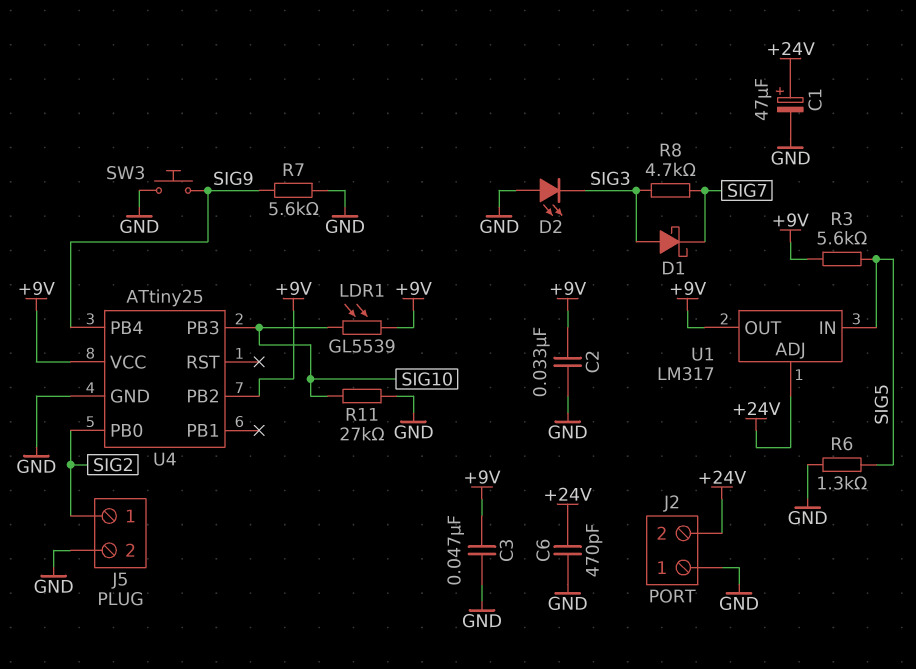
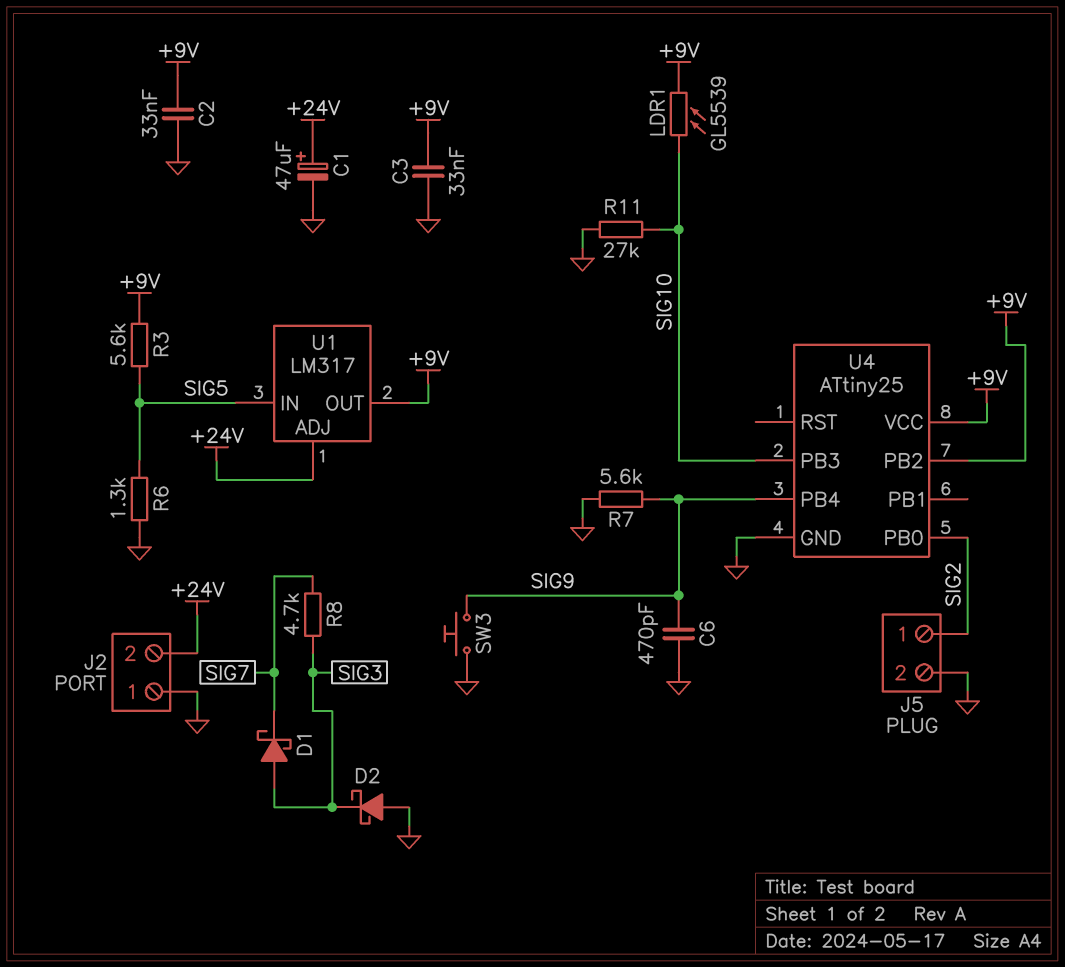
C3: 47nF (+9V, GND) -> 33nF (+9V, GND)
C6: 470pF (+24V, GND) -> 470pF (GND, SIG9)
D2: LED (A GND, K SIG3) -> schottky (A GND, K SIG3)

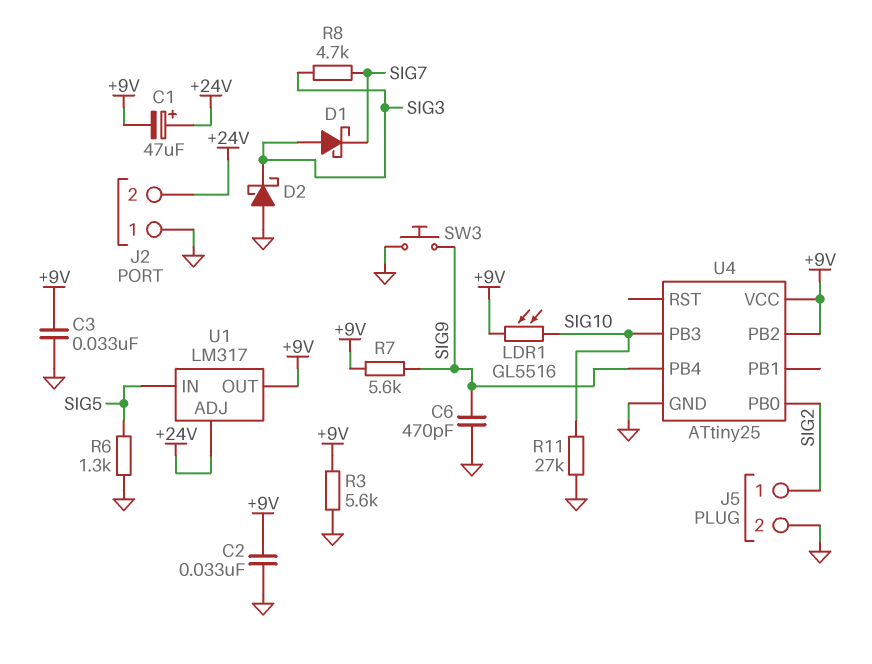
C1: 47uF (plus +24V, minus GND) -> 47uF (plus +24V, minus +9V)
LDR1: GL5539 (+9V, SIG10) -> GL5516 (+9V, SIG10)
R3: 5.6k (+9V, SIG5) -> 5.6k (+9V, GND)
R7: 5.6k (GND, SIG9) -> 5.6k (+9V, SIG9)

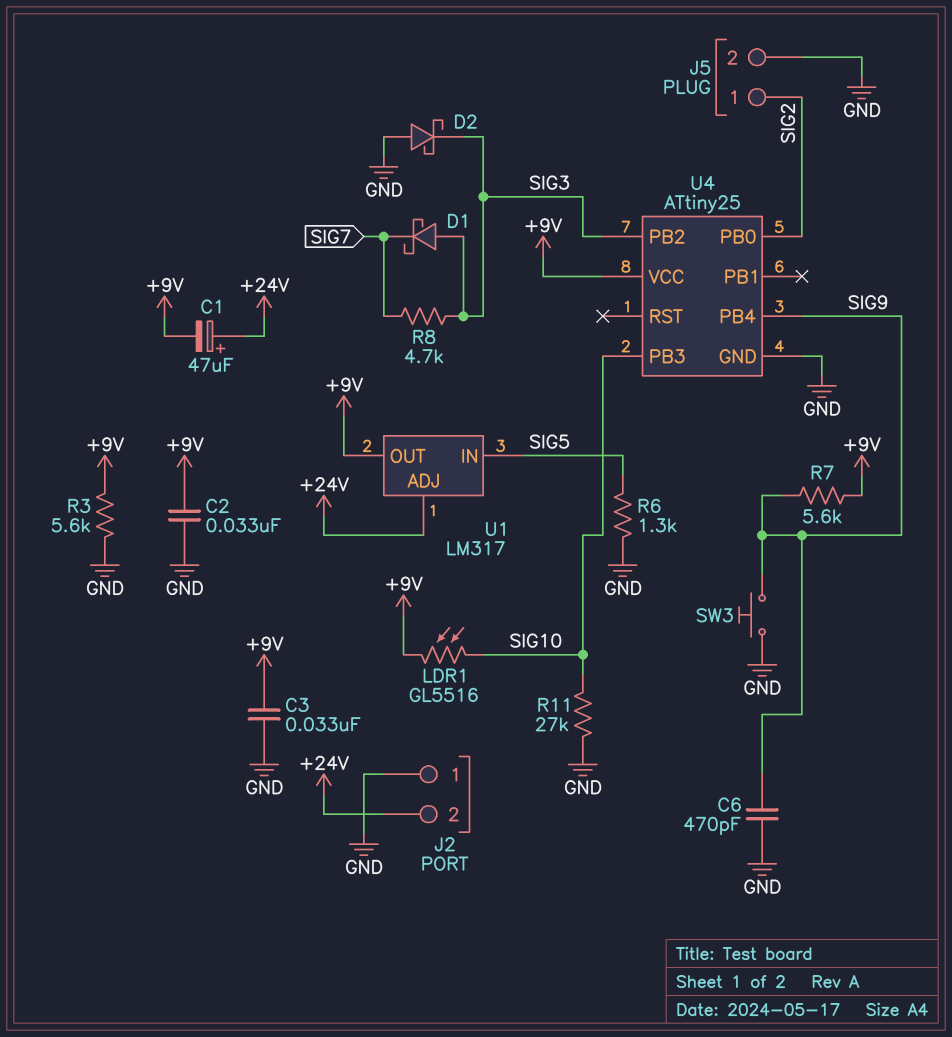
U4 pin PB2: +9V -> SIG3

